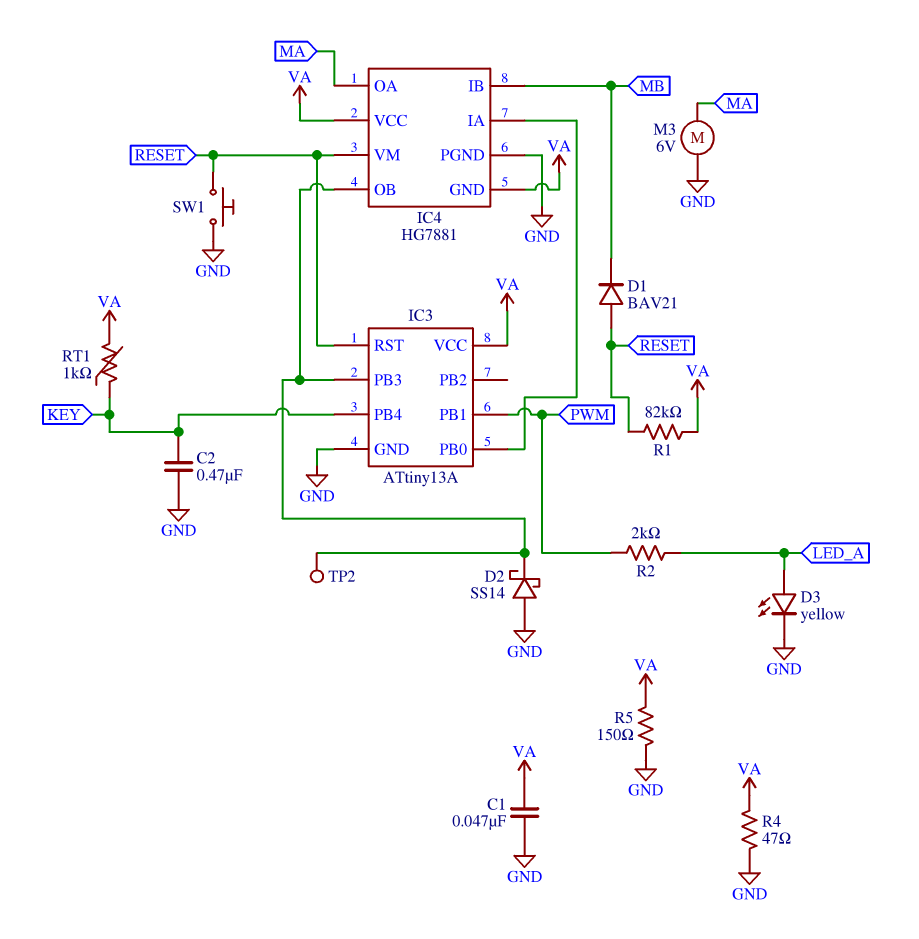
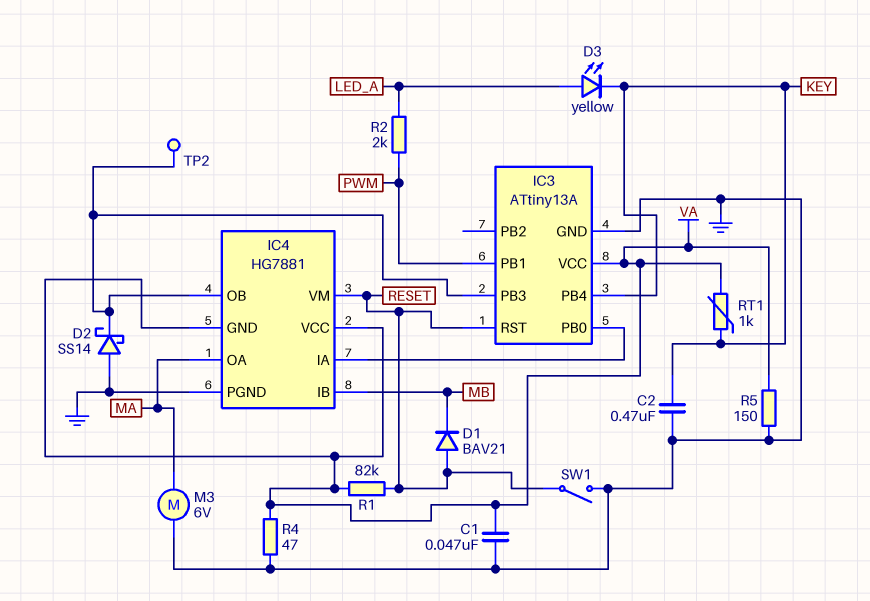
D3: LED yellow (A LED_A, K GND) -> LED yellow (A LED_A, K KEY)
SW1: button (GND, RESET) -> switch (GND, RESET)

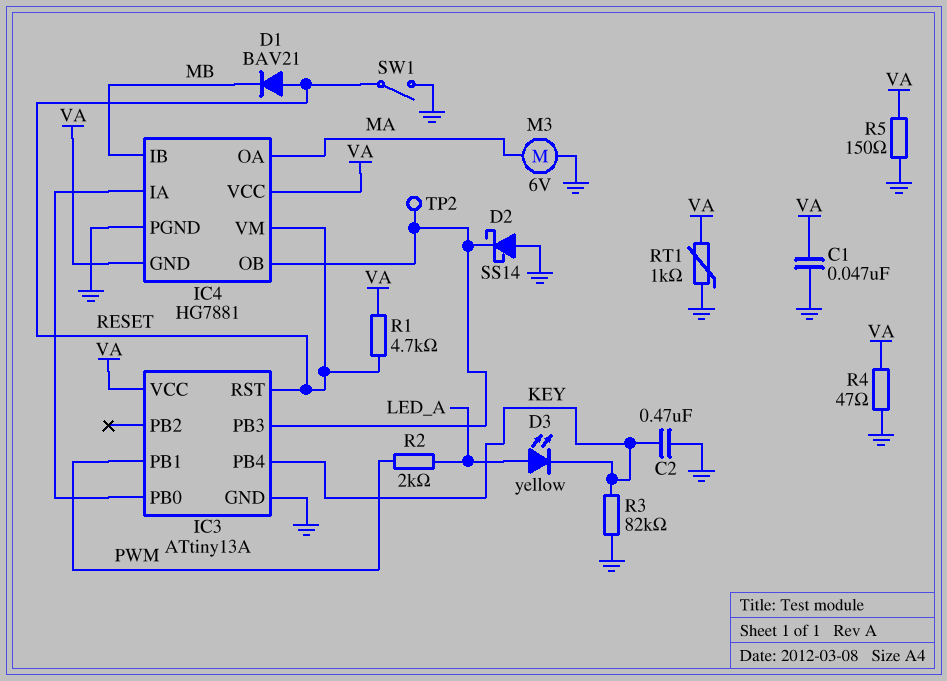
R1: 82k (RESET, VA) -> 4.7k (RESET, VA)
R3: none -> 82k (GND, KEY)
RT1: 1k (KEY, VA) -> 1k (GND, VA)

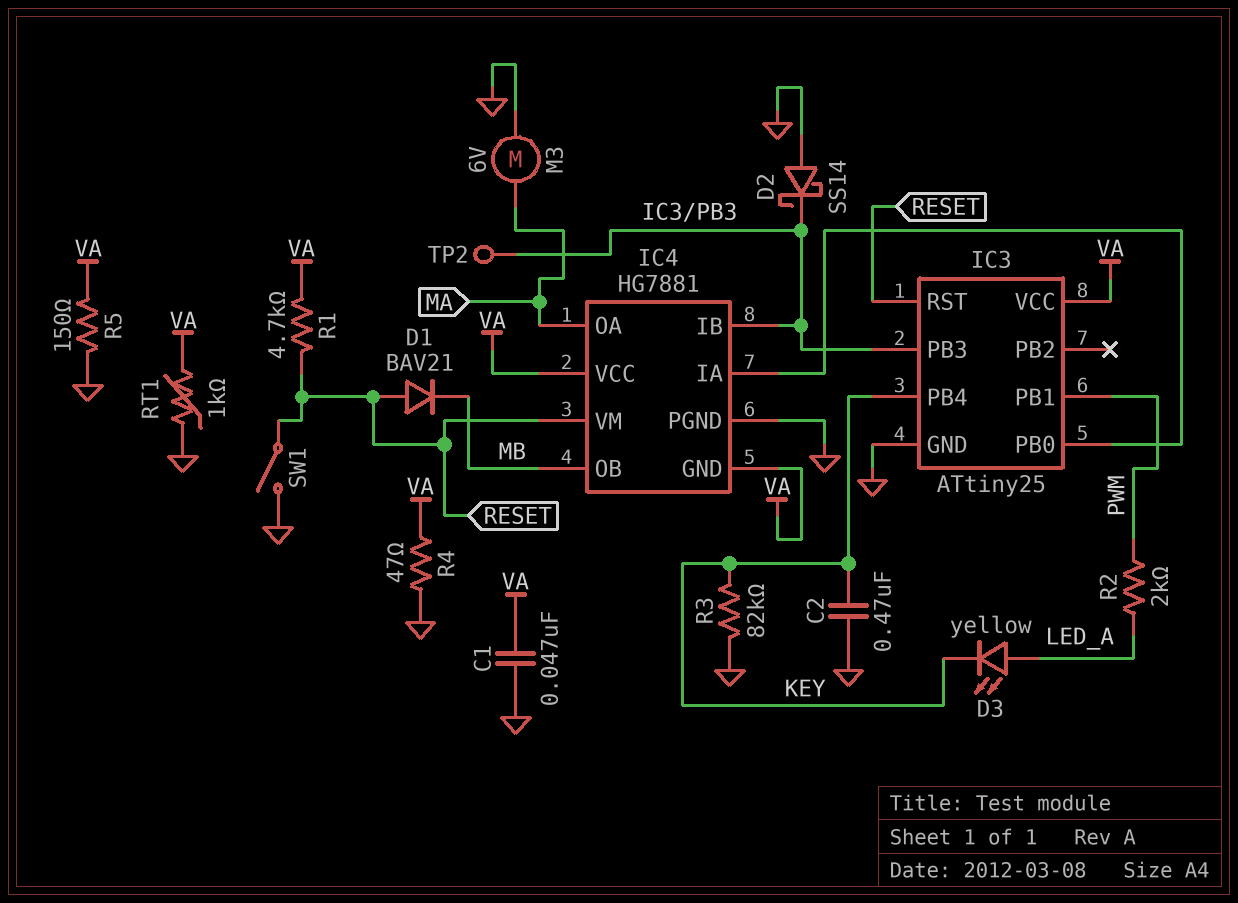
IC3: ATtiny13A -> ATtiny25
IC4 pin IB: MB -> IC3/PB3
IC4 pin OB: IC3/PB3 -> MB

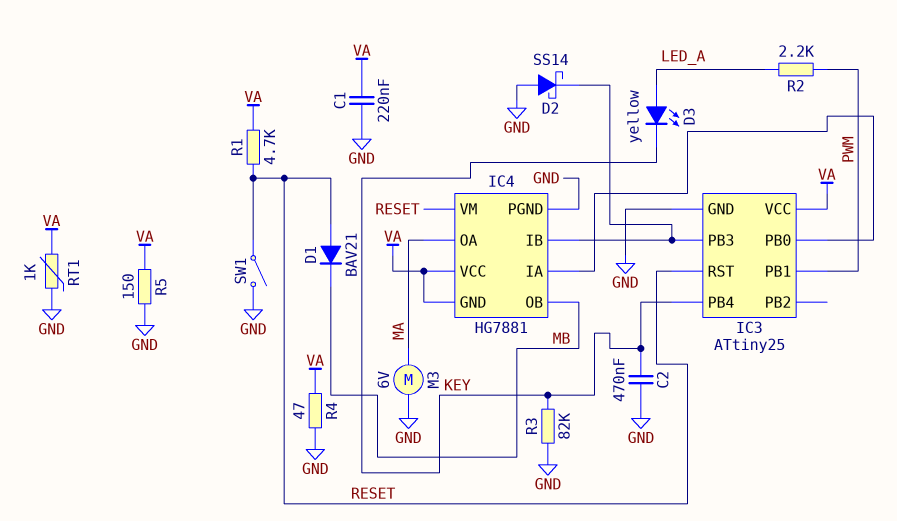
C1: 47nF (GND, VA) -> 220nF (GND, VA)
R2: 2k (LED_A, PWM) -> 2.2k (LED_A, PWM)
TP2: test point (IC3/PB3) -> none

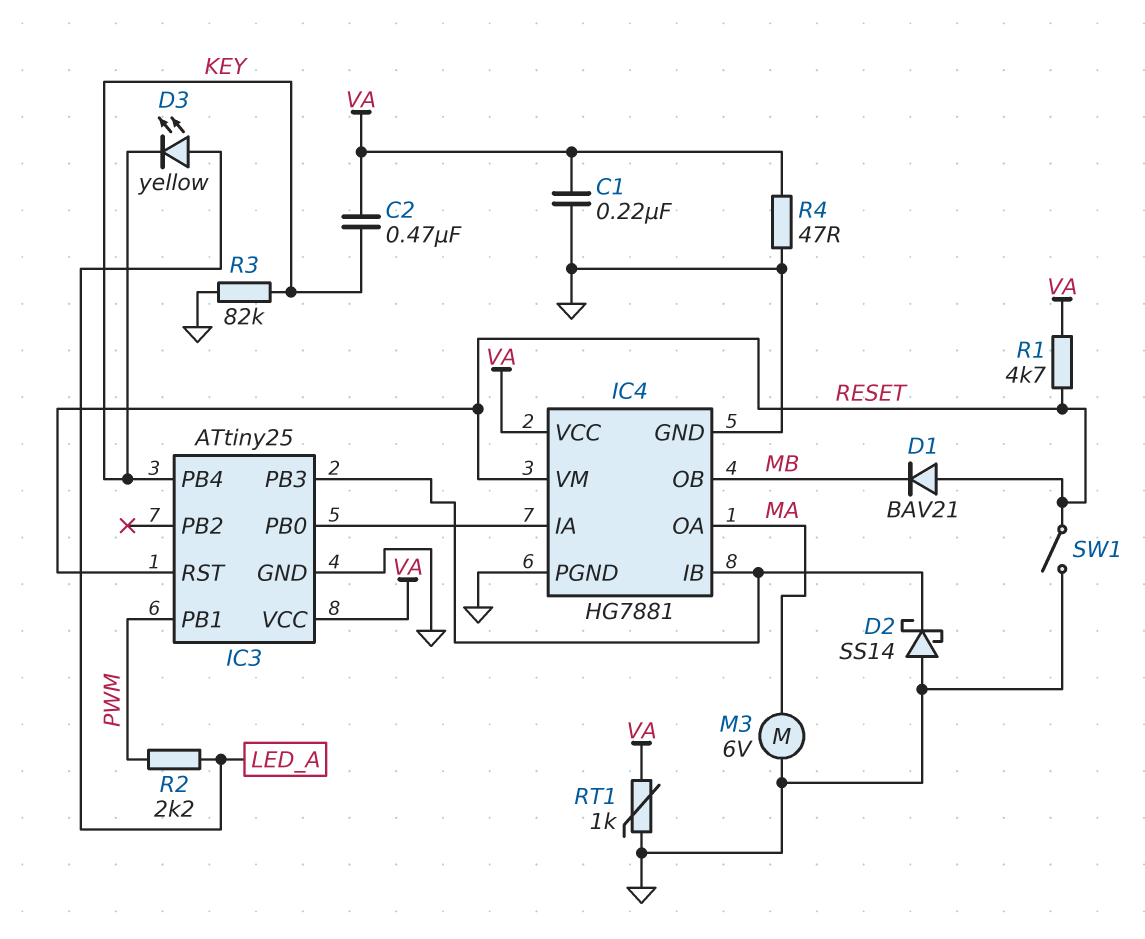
C2: 470nF (GND, KEY) -> 470nF (KEY, VA)
IC4 pin GND: VA -> GND
R5: 150 (GND, VA) -> none

